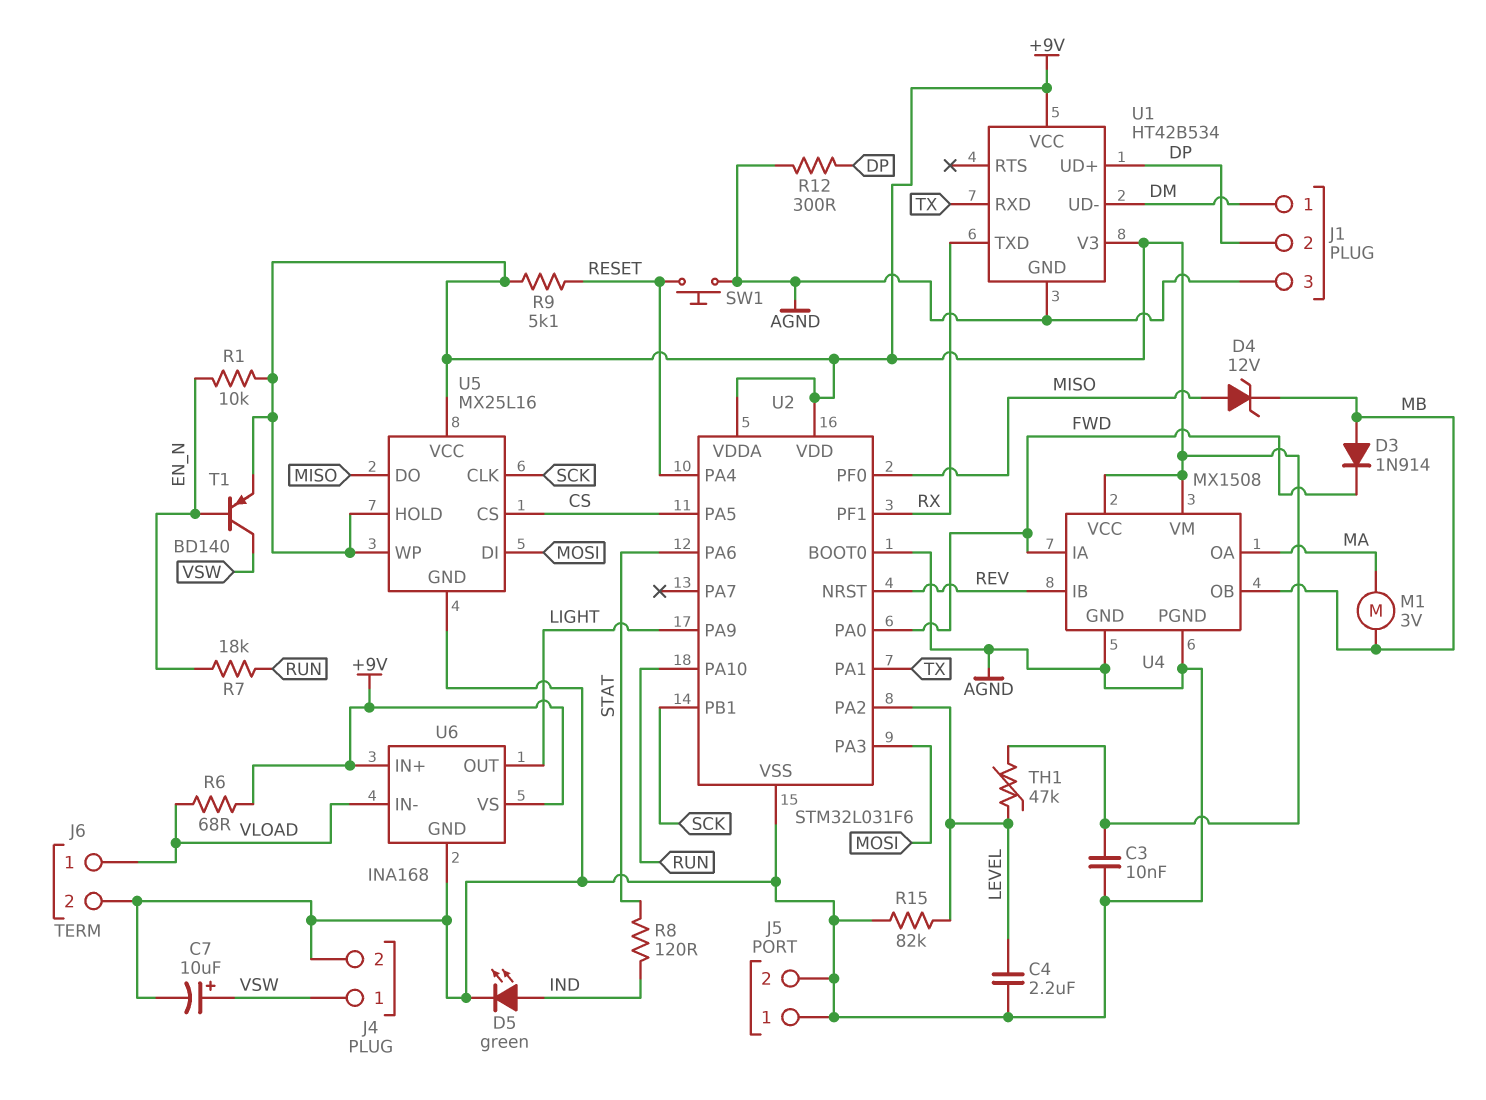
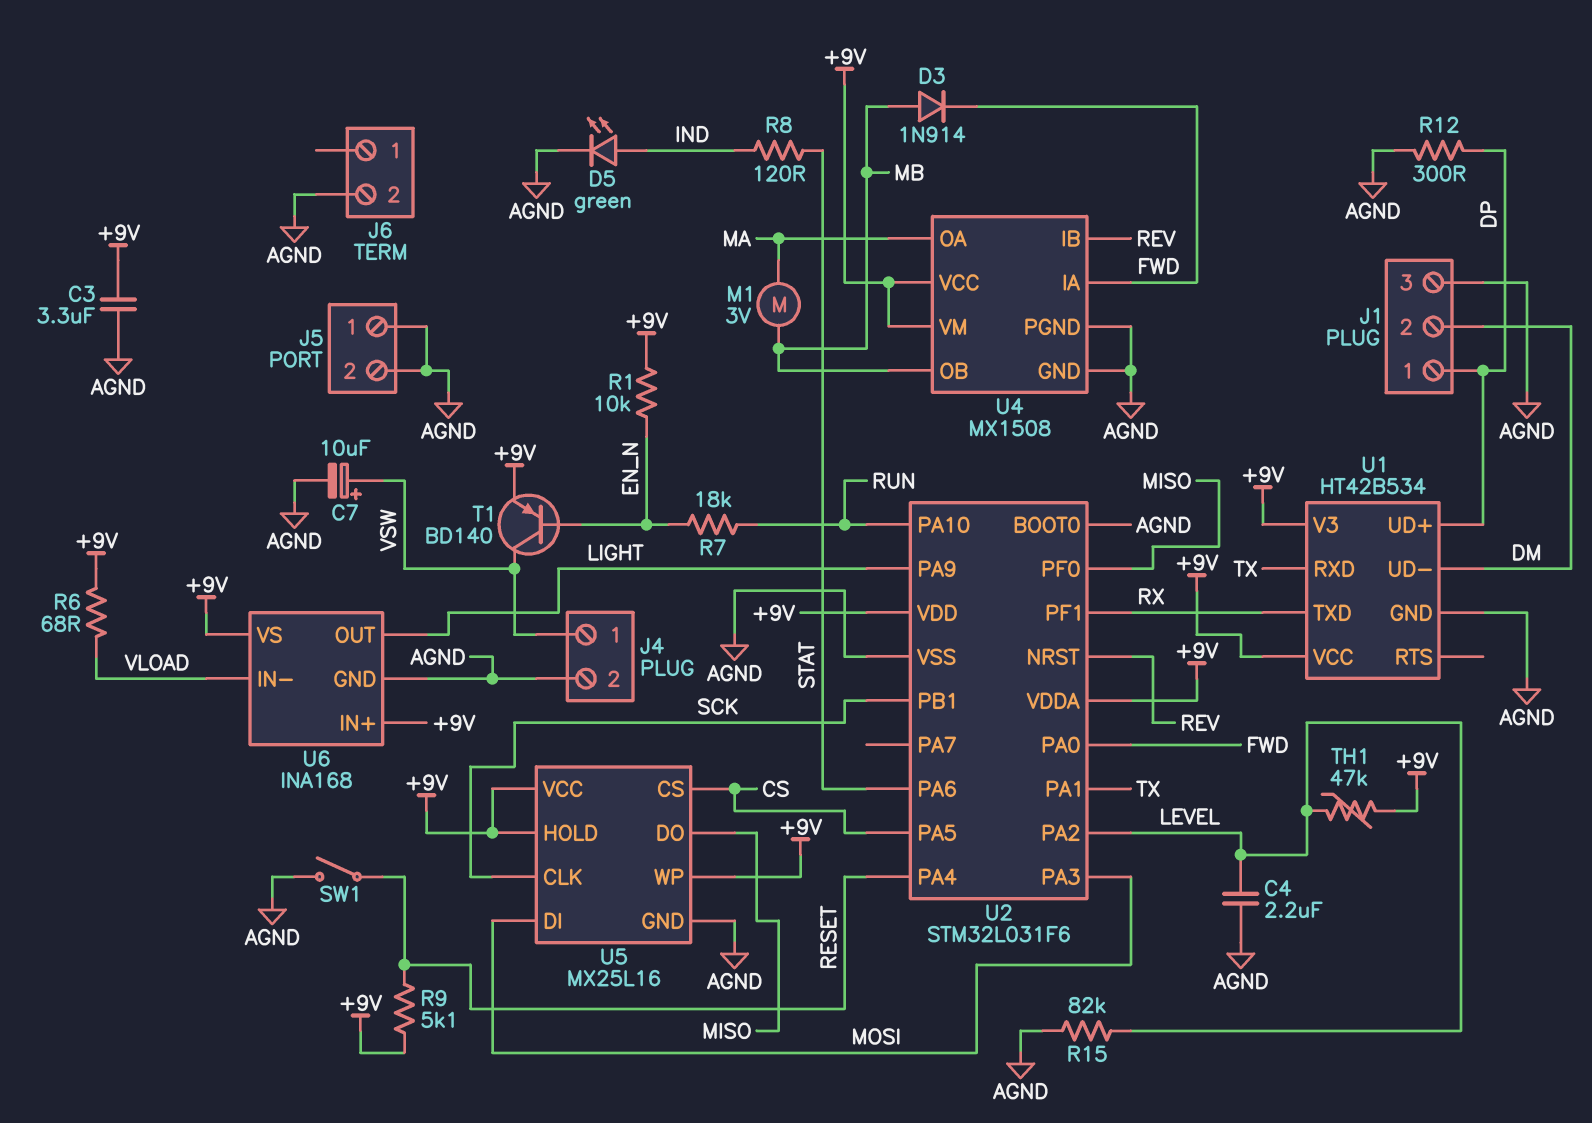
C3: 10nF (+9V, AGND) -> 3.3uF (+9V, AGND)
D4: zener 12V (A MISO, K MB) -> none
J1 pin 1: DM -> DP
J1 pin 2: DP -> DM
J6 pin 1: VLOAD -> none
SW1: button (AGND, RESET) -> switch (AGND, RESET)

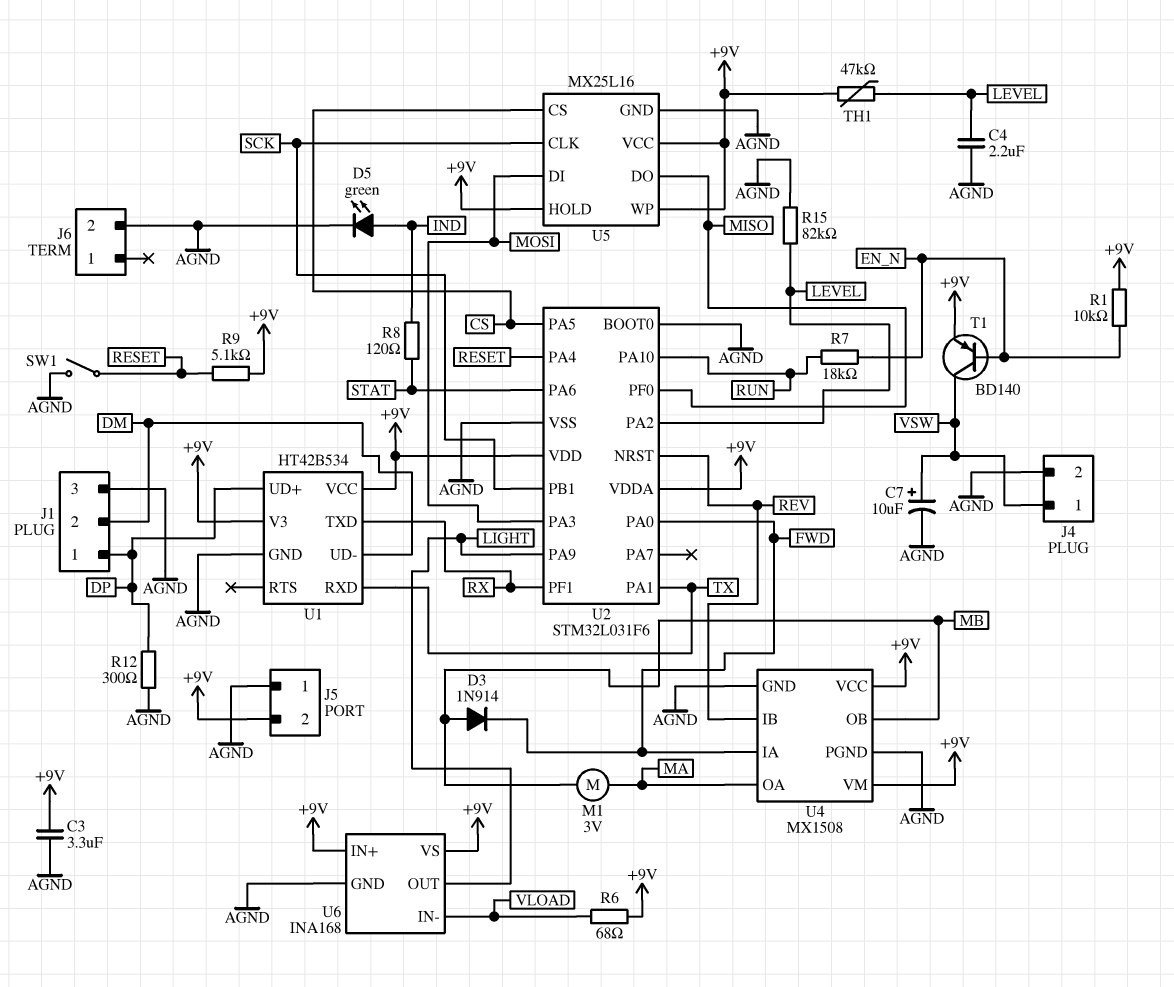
J5 pin 2: AGND -> +9V

